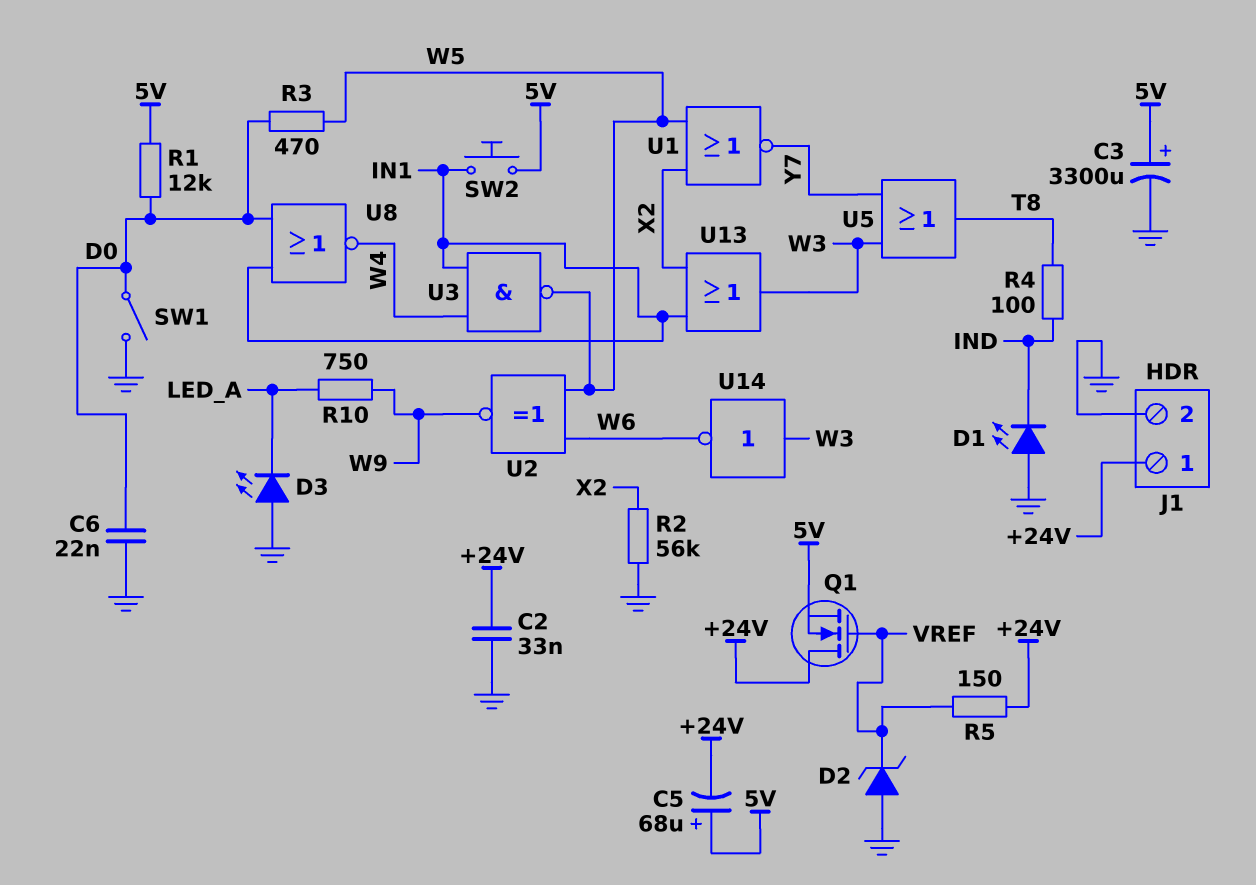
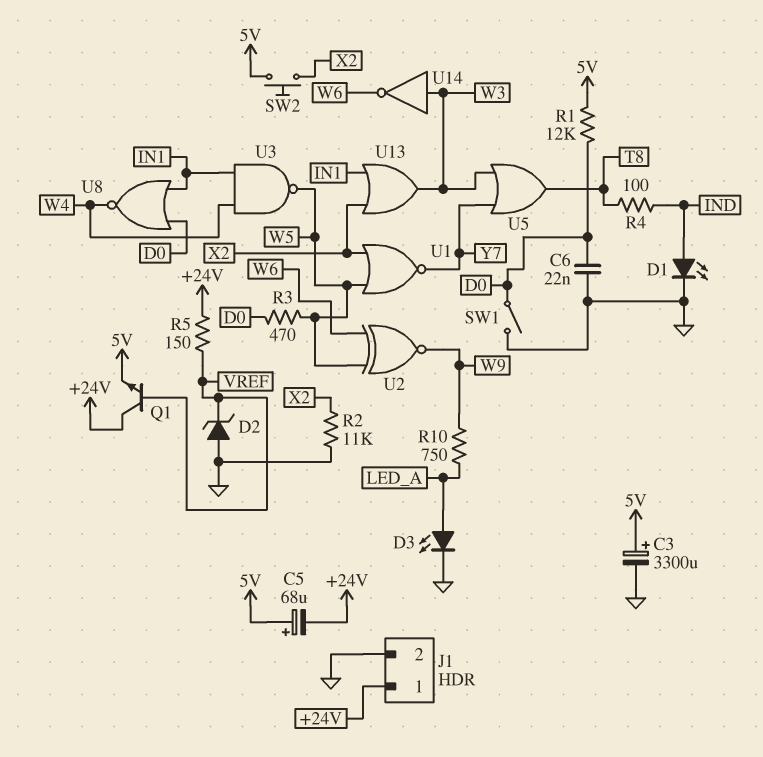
C2: 33nF (+24V, GND) -> none
D1: LED (A GND, K IND) -> LED (A IND, K GND)
D3: LED (A GND, K LED_A) -> LED (A LED_A, K GND)
Q1: NMOS (G VREF, D +24V, S 5V) -> NPN (B VREF, C +24V, E 5V)
R2: 56k (GND, X2) -> 11k (GND, X2)
SW2: button (5V, IN1) -> button (5V, X2)

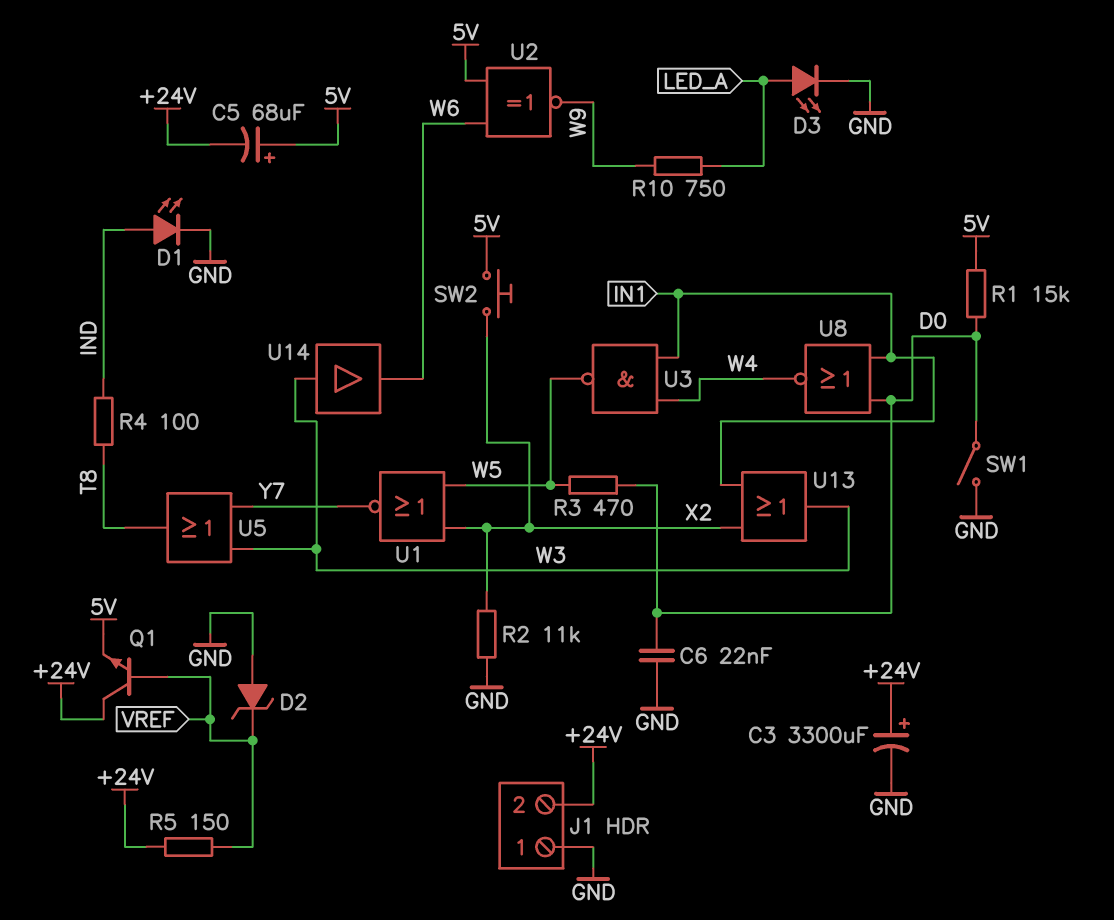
C3: 3300uF (plus 5V, minus GND) -> 3300uF (plus +24V, minus GND)
J1 pin 1: +24V -> GND
J1 pin 2: GND -> +24V
R1: 12k (5V, D0) -> 15k (5V, D0)
U2: XNOR (in W5, in W6, out W9) -> XNOR (in 5V, in W6, out W9)
U14: NOT (in W3, out W6) -> buffer (in W3, out W6)

